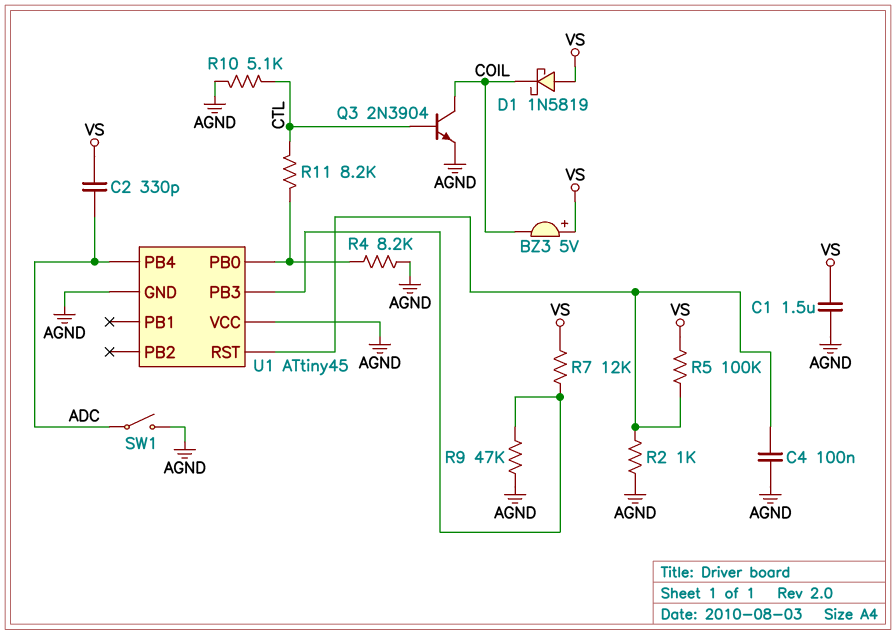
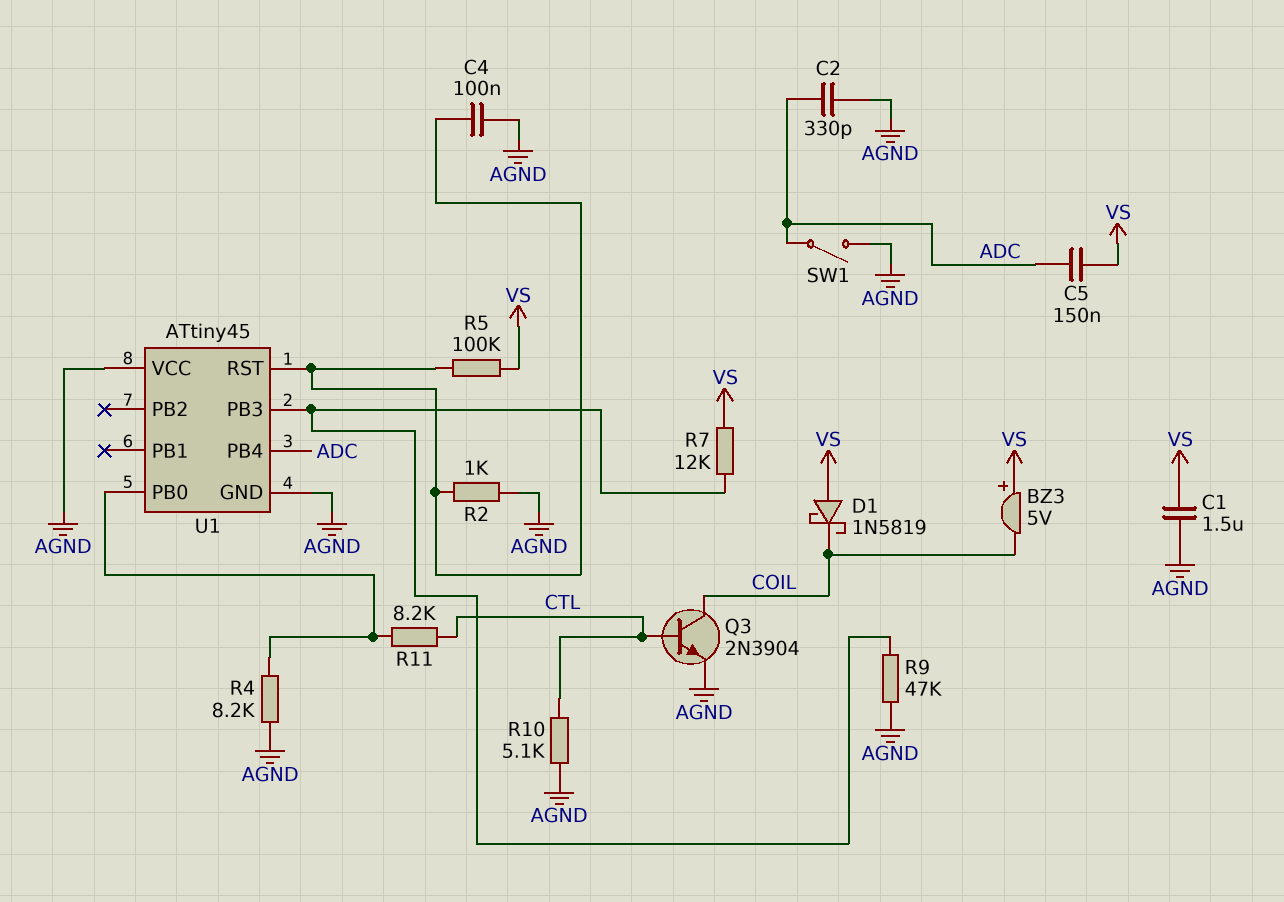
C2: 330pF (ADC, VS) -> 330pF (ADC, AGND)
C5: none -> 150nF (ADC, VS)

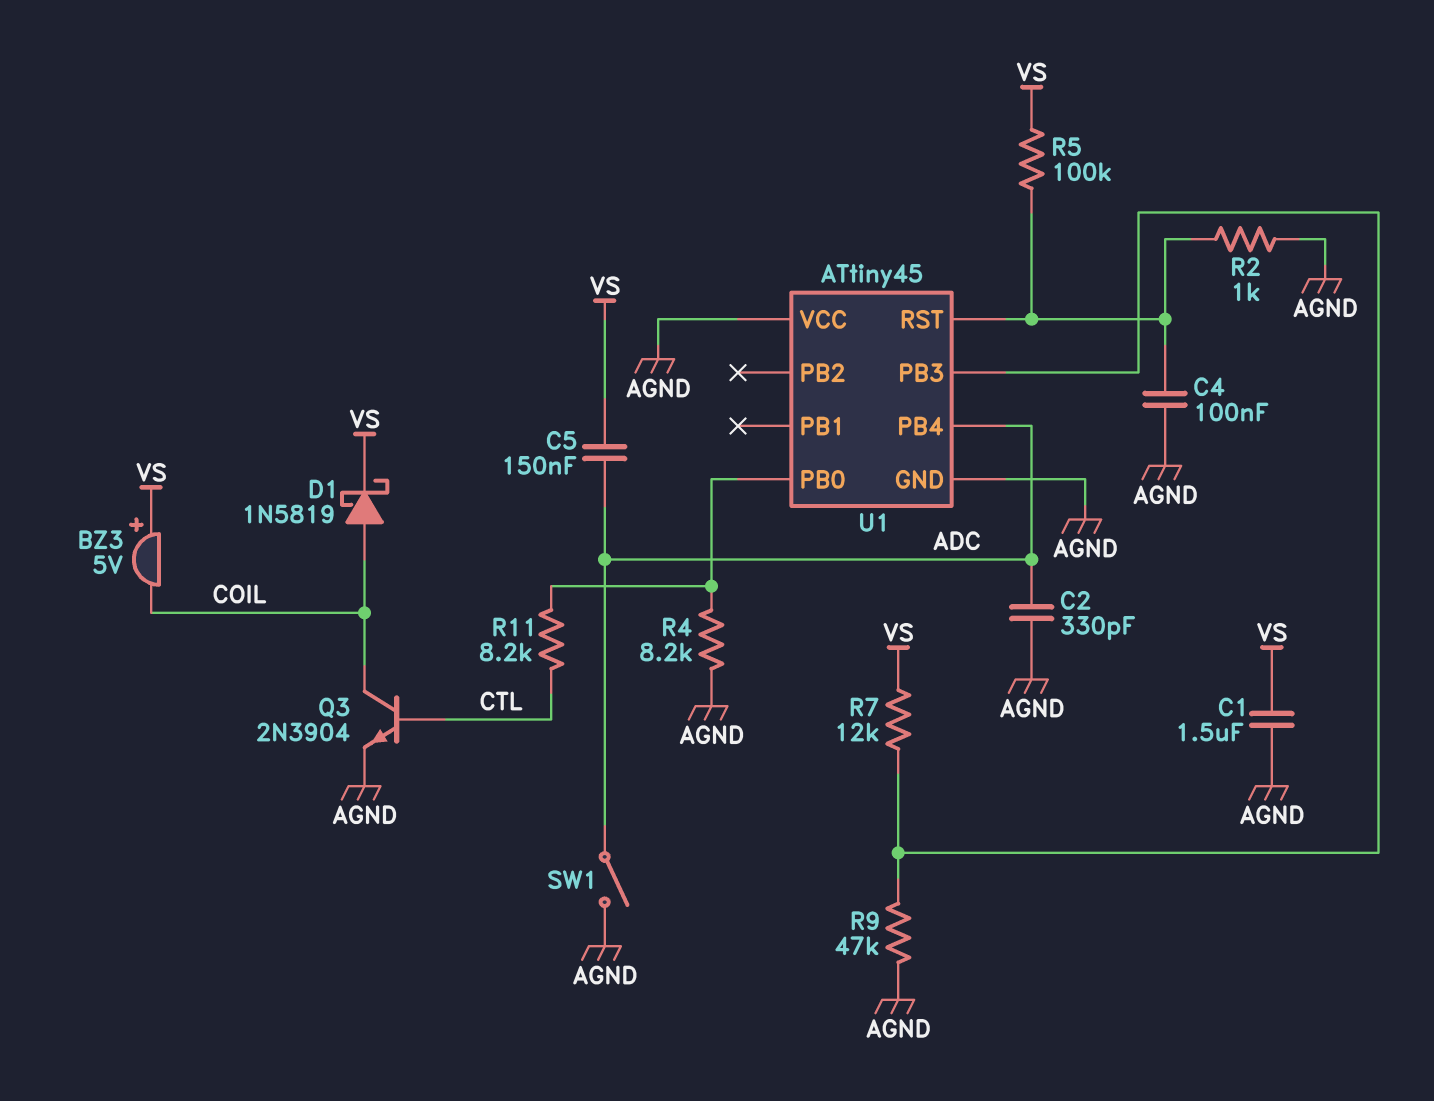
D1: schottky 1N5819 (A VS, K COIL) -> schottky 1N5819 (A COIL, K VS)
R10: 5.1k (AGND, CTL) -> none

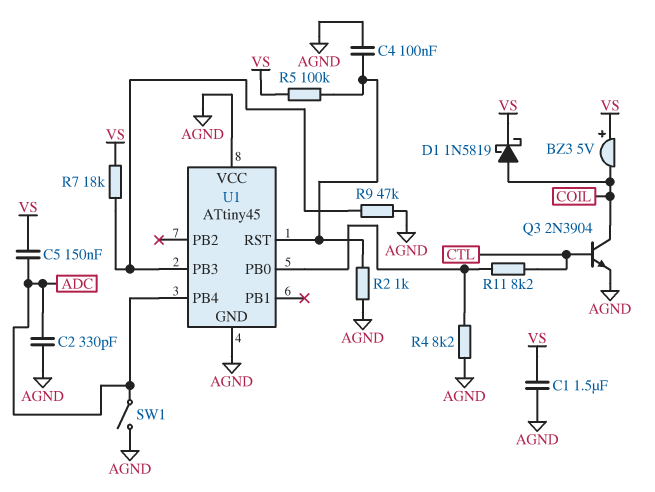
R7: 12k (U1/PB3, VS) -> 18k (U1/PB3, VS)

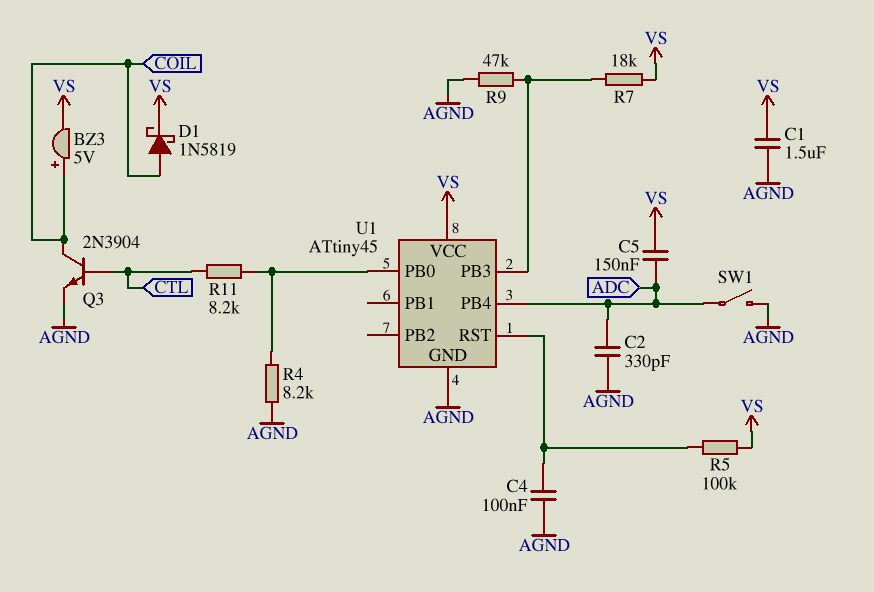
BZ3: buzzer 5V (plus VS, minus COIL) -> buzzer 5V (plus COIL, minus VS)
R2: 1k (AGND, U1/RST) -> none
U1 pin VCC: AGND -> VS

